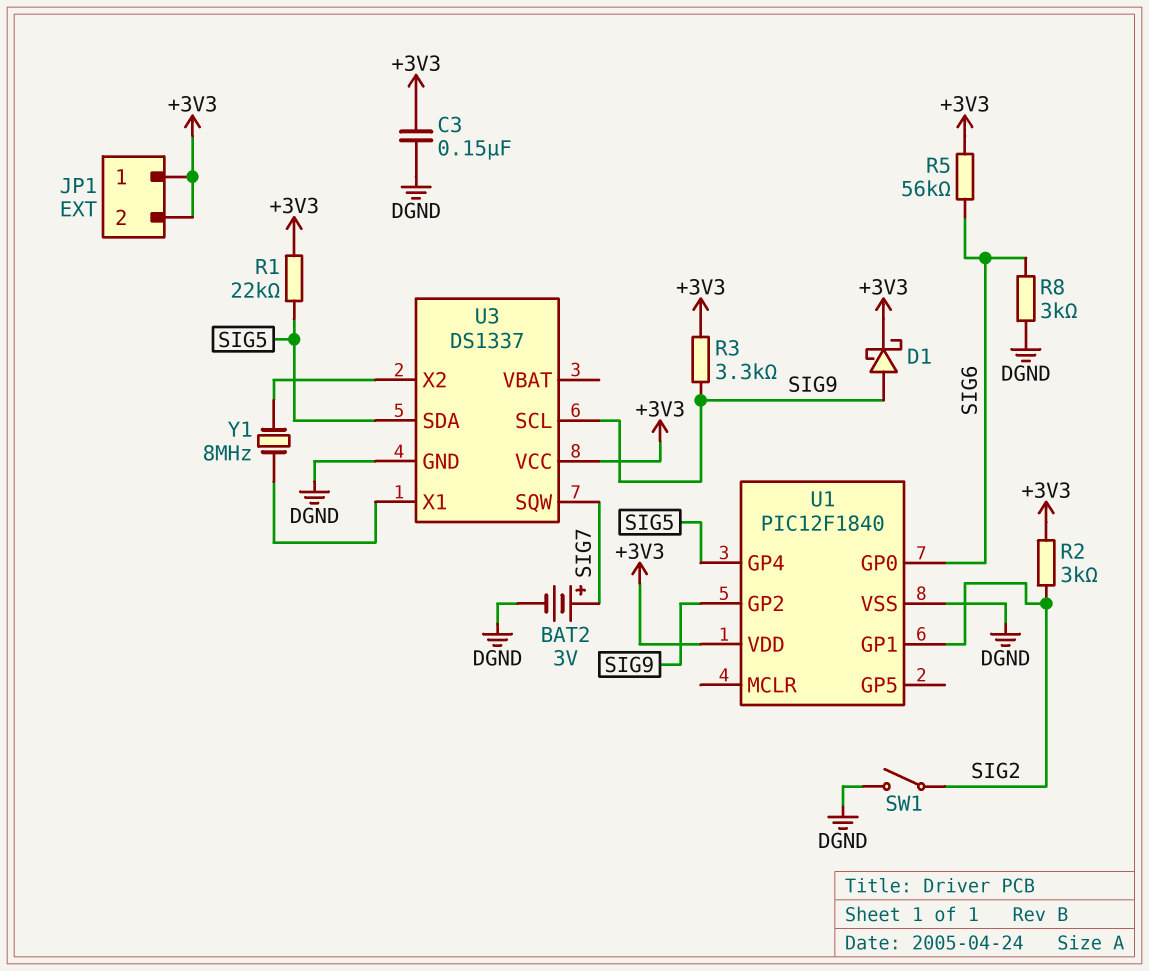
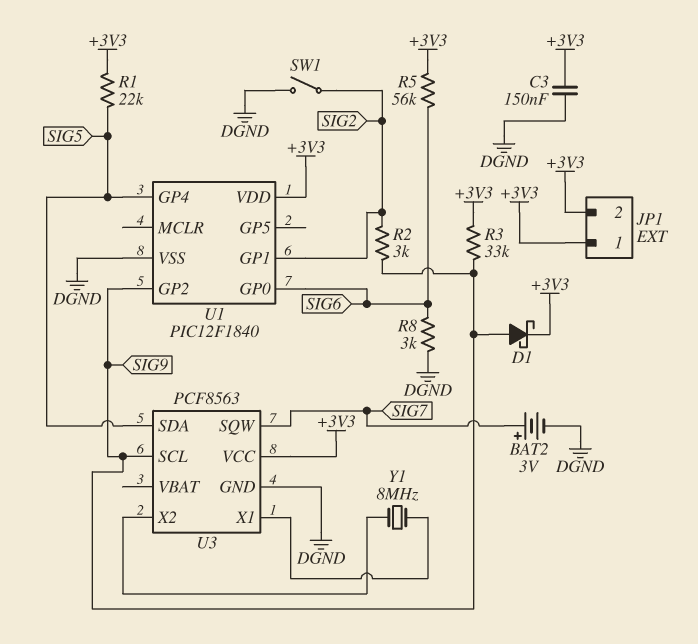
R2: 3k (+3V3, SIG2) -> 3k (SIG2, SIG9)
R3: 3.3k (+3V3, SIG9) -> 33k (+3V3, SIG9)
U3: DS1337 -> PCF8563

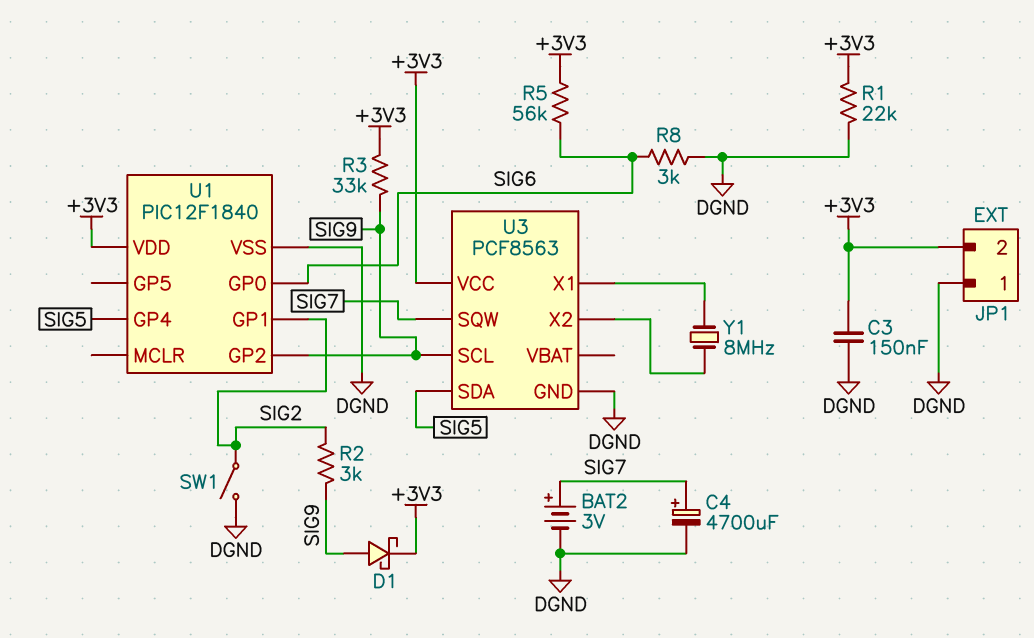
C4: none -> 4700uF (plus SIG7, minus DGND)
JP1 pin 1: +3V3 -> DGND
R1: 22k (+3V3, SIG5) -> 22k (+3V3, DGND)

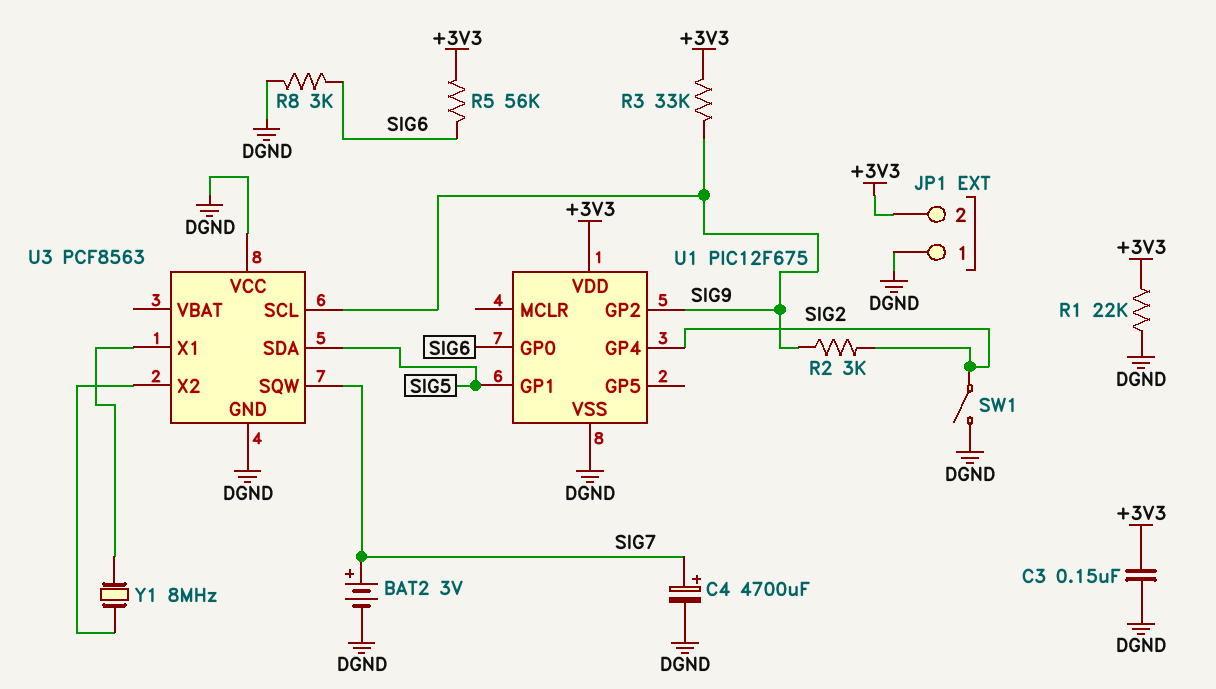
D1: schottky (A SIG9, K +3V3) -> none
U1: PIC12F1840 -> PIC12F675
U1 pin GP1: SIG2 -> SIG5
U1 pin GP4: SIG5 -> SIG2
U3 pin VCC: +3V3 -> DGND

